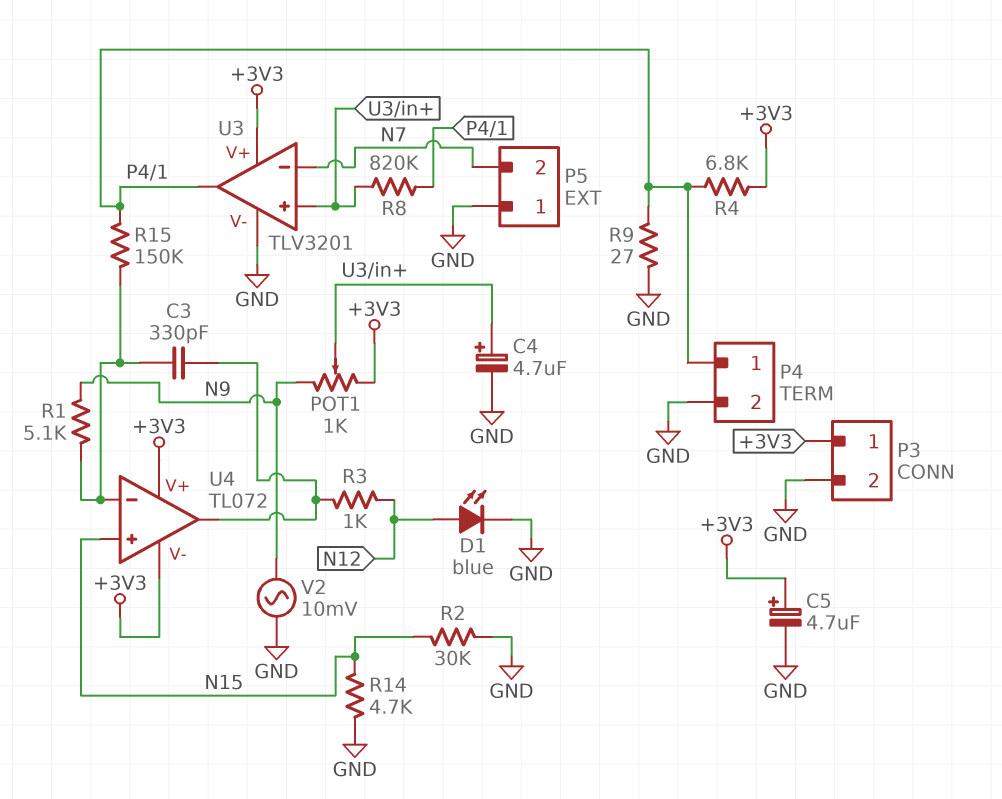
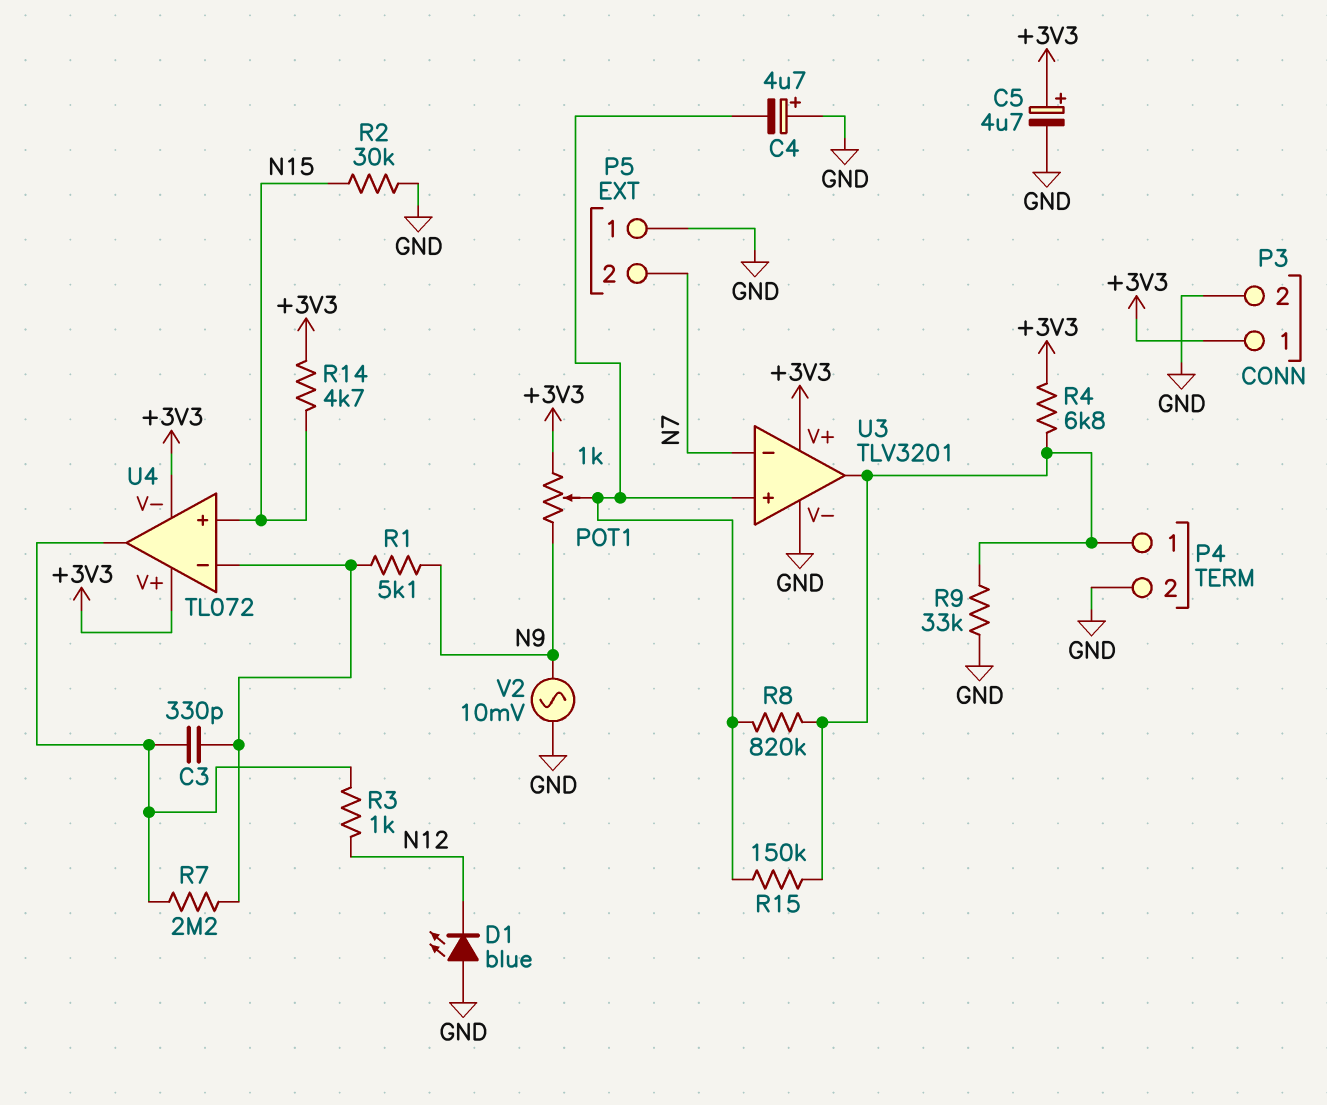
C4: 4.7uF (plus U3/in+, minus GND) -> 4.7uF (plus GND, minus U3/in+)
D1: LED blue (A N12, K GND) -> LED blue (A GND, K N12)
R7: none -> 2.2M (U4/in-, U4/out)
R9: 27 (GND, P4/1) -> 33k (GND, P4/1)
R14: 4.7k (GND, N15) -> 4.7k (+3V3, N15)
R15: 150k (P4/1, U4/in-) -> 150k (P4/1, U3/in+)

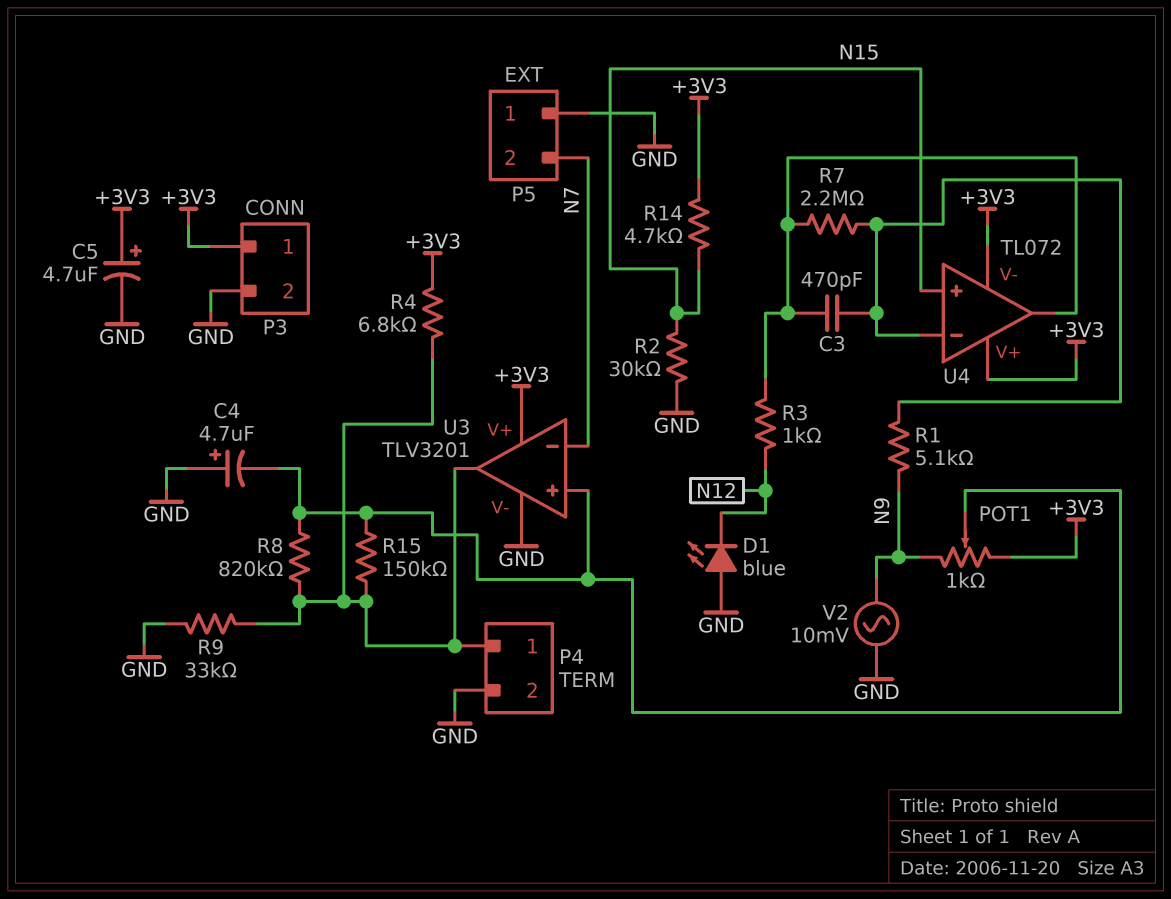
C3: 330pF (U4/in-, U4/out) -> 470pF (U4/in-, U4/out)

